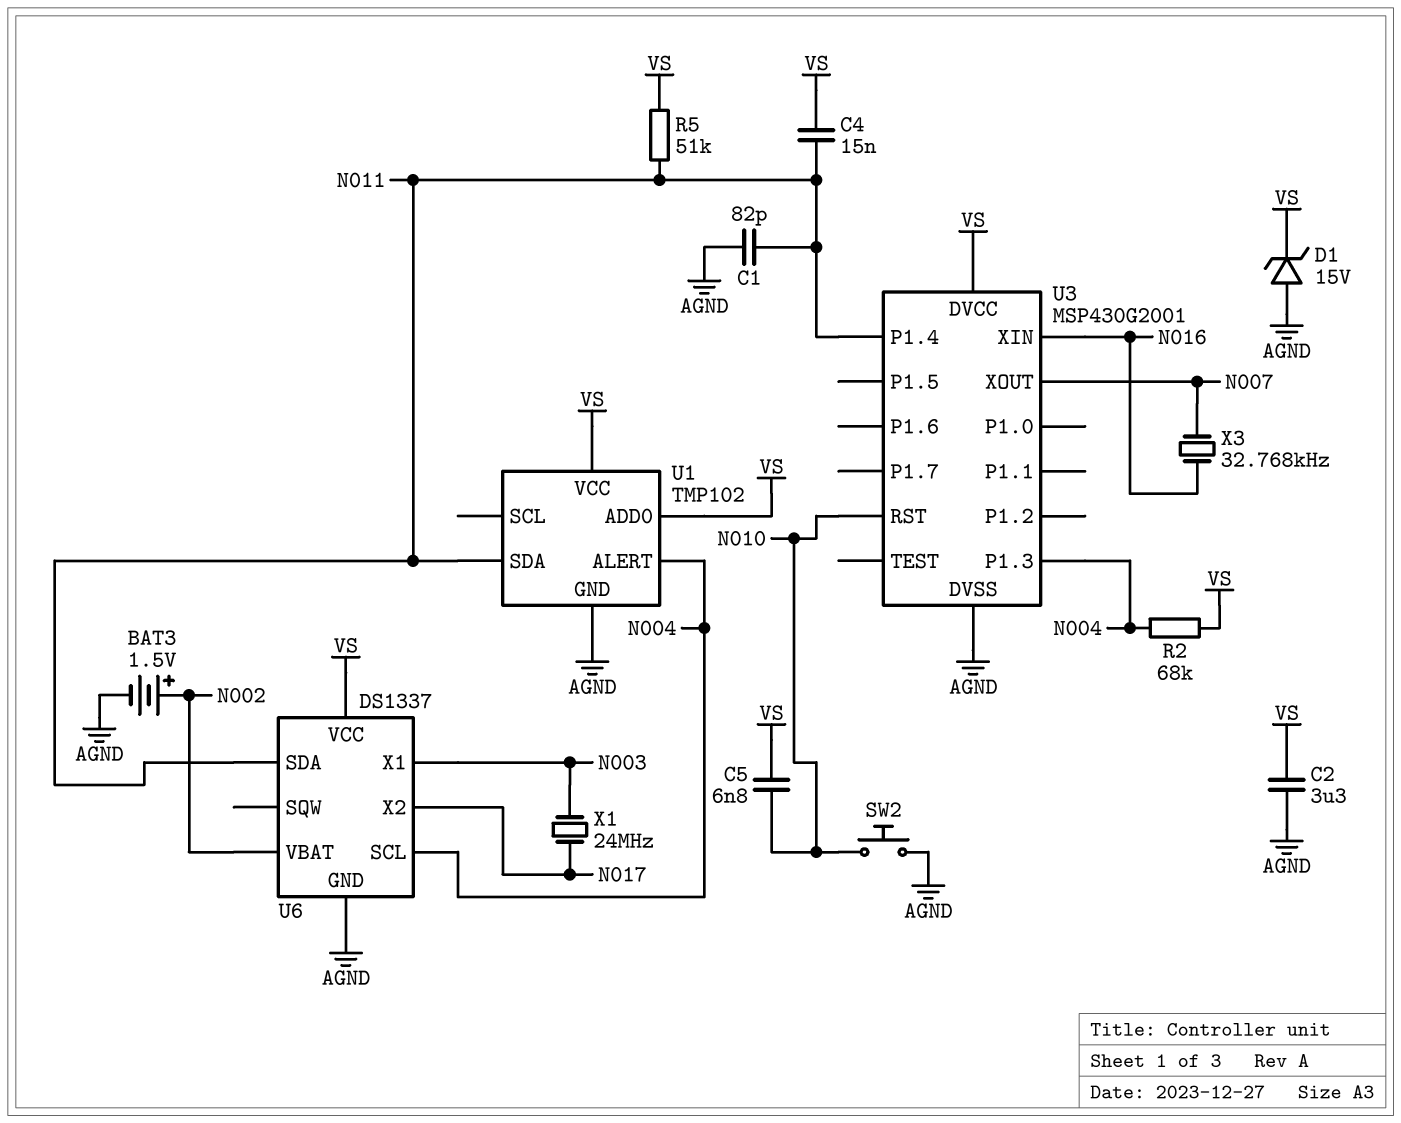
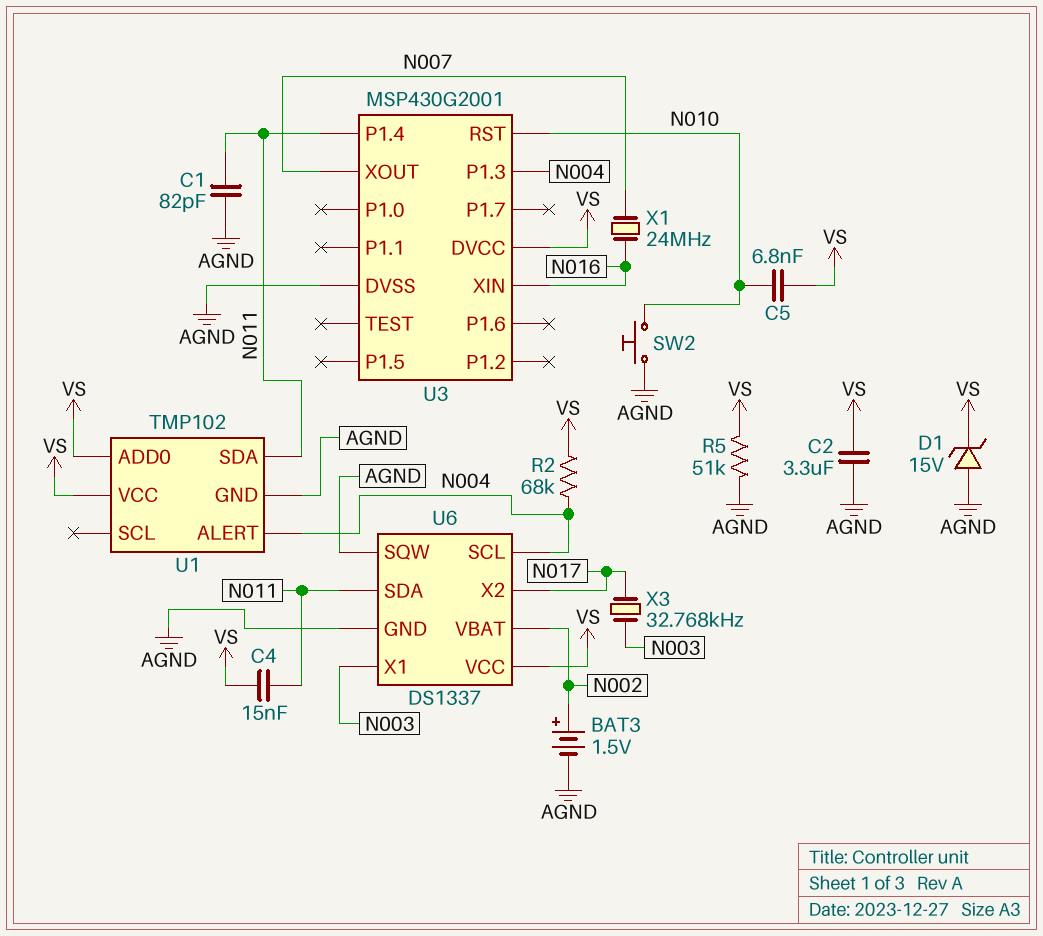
R5: 51k (N011, VS) -> 51k (AGND, VS)
U6 pin SQW: none -> AGND
X1: 24MHz (N003, N017) -> 24MHz (N007, N016)
X3: 32.768kHz (N007, N016) -> 32.768kHz (N003, N017)

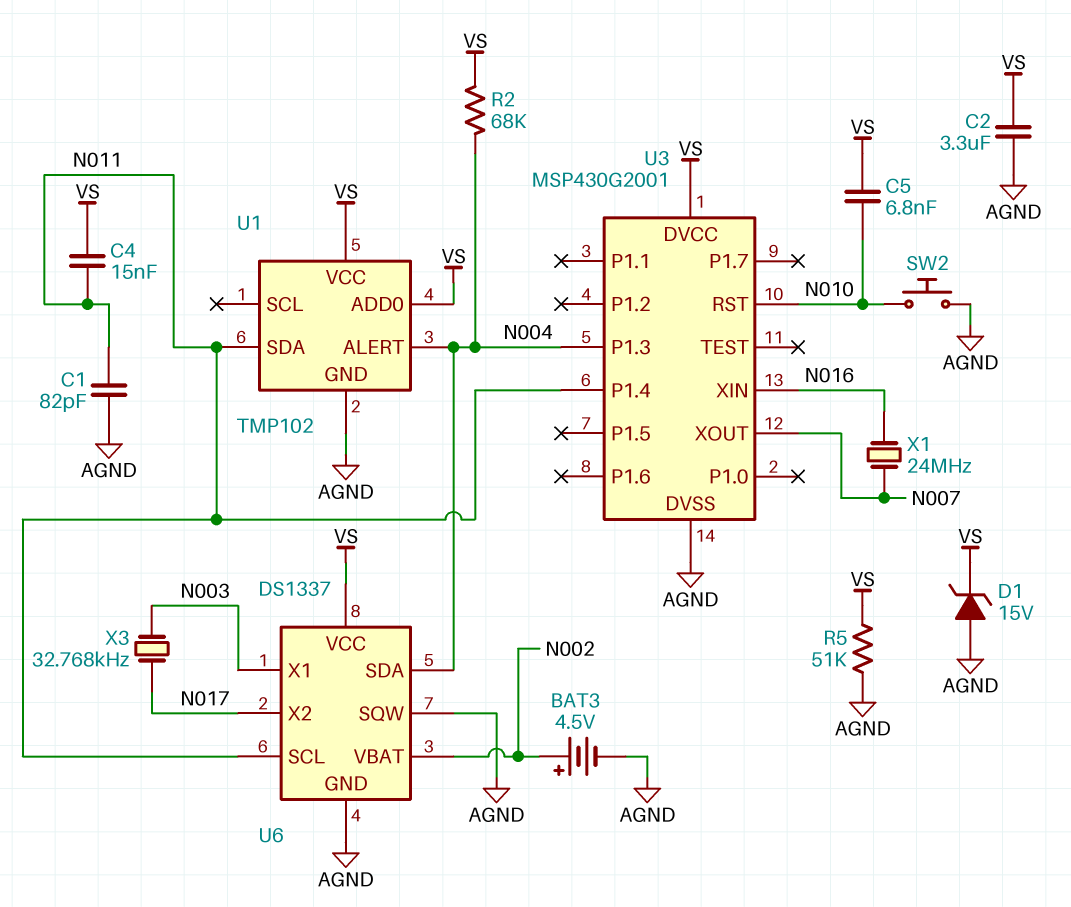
BAT3: 1.5V (plus N002, minus AGND) -> 4.5V (plus N002, minus AGND)
U6 pin SCL: N004 -> N011
U6 pin SDA: N011 -> N004

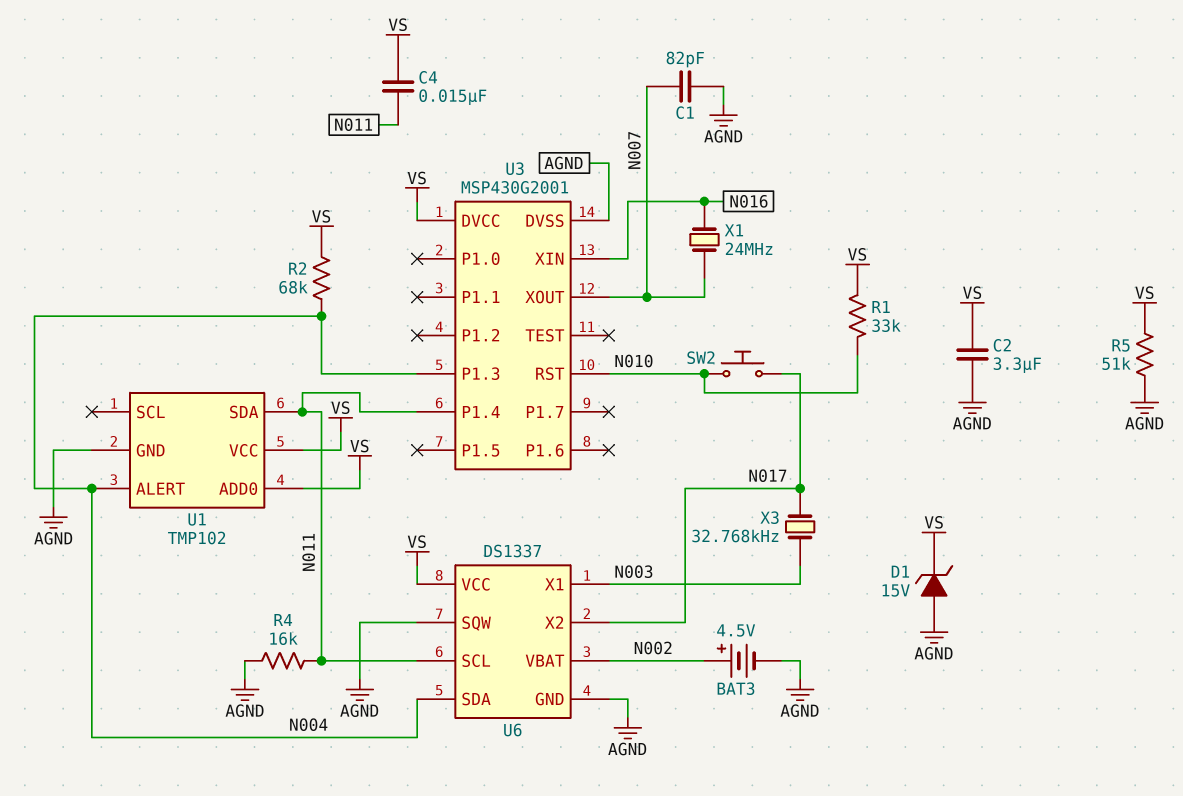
C1: 82pF (AGND, N011) -> 82pF (AGND, N007)
C5: 6.8nF (N010, VS) -> none
R1: none -> 33k (N010, VS)
R4: none -> 16k (AGND, N011)
SW2: button (AGND, N010) -> button (N010, N017)

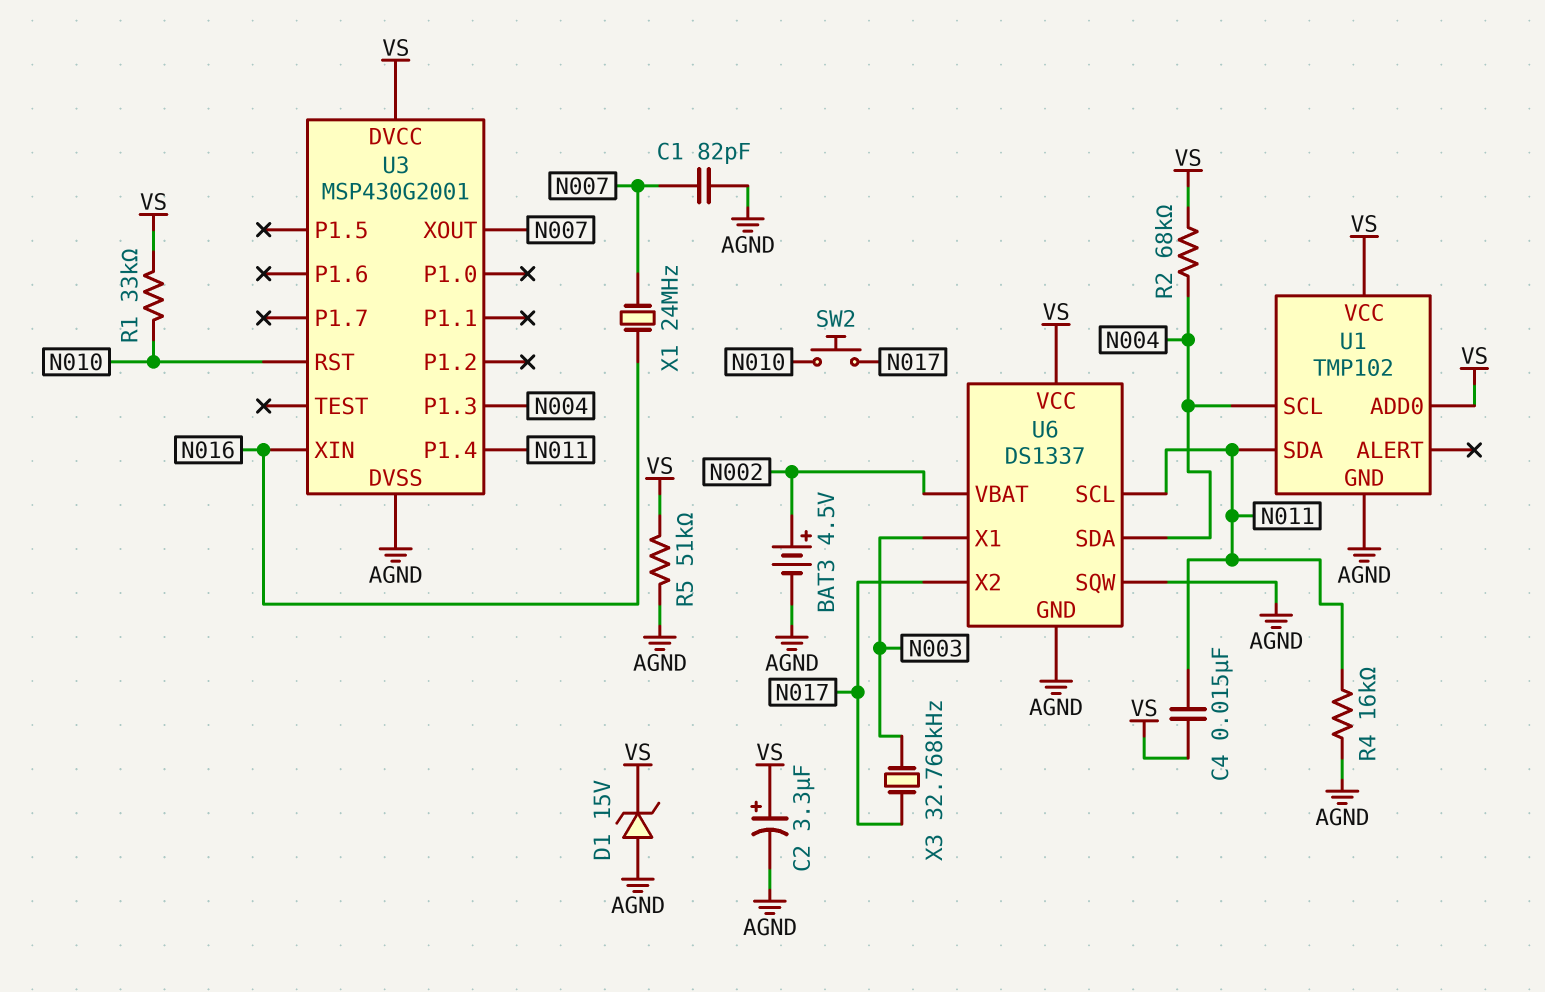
C2: 3.3uF (AGND, VS) -> 3.3uF (plus VS, minus AGND)
U1 pin ALERT: N004 -> none
U1 pin SCL: none -> N004

